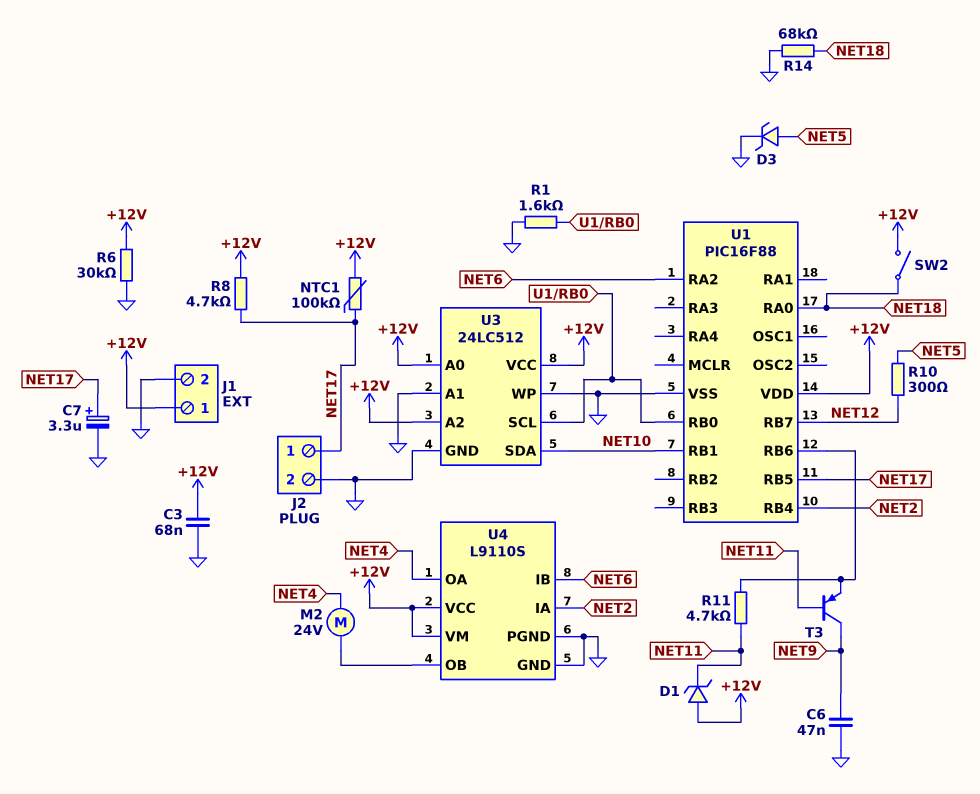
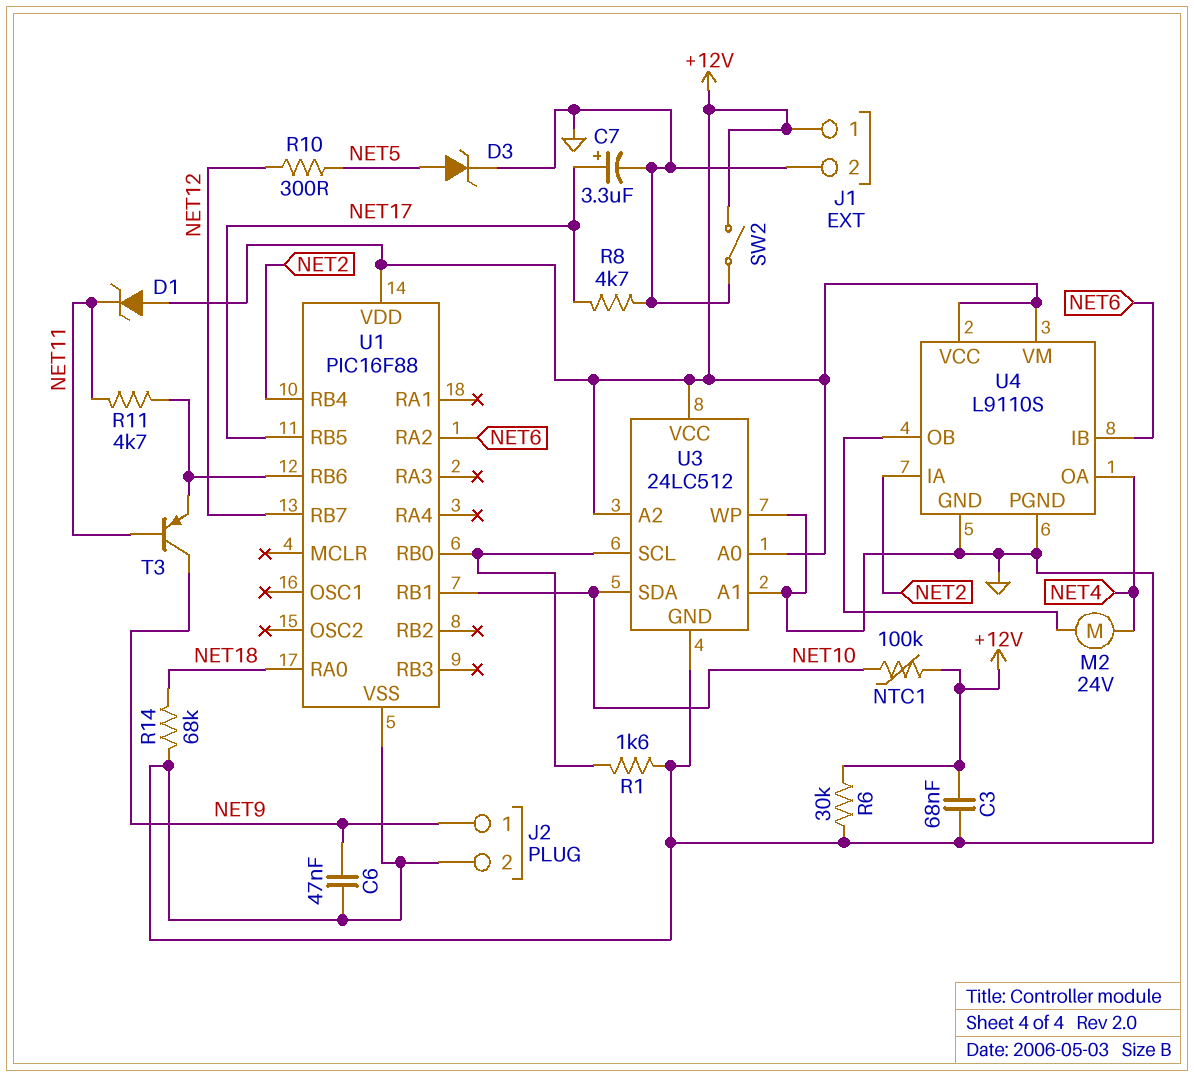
J2 pin 1: NET17 -> NET9
NTC1: 100k (+12V, NET17) -> 100k (+12V, NET10)
R8: 4.7k (+12V, NET17) -> 4.7k (GND, NET17)
SW2: switch (+12V, NET18) -> switch (+12V, GND)

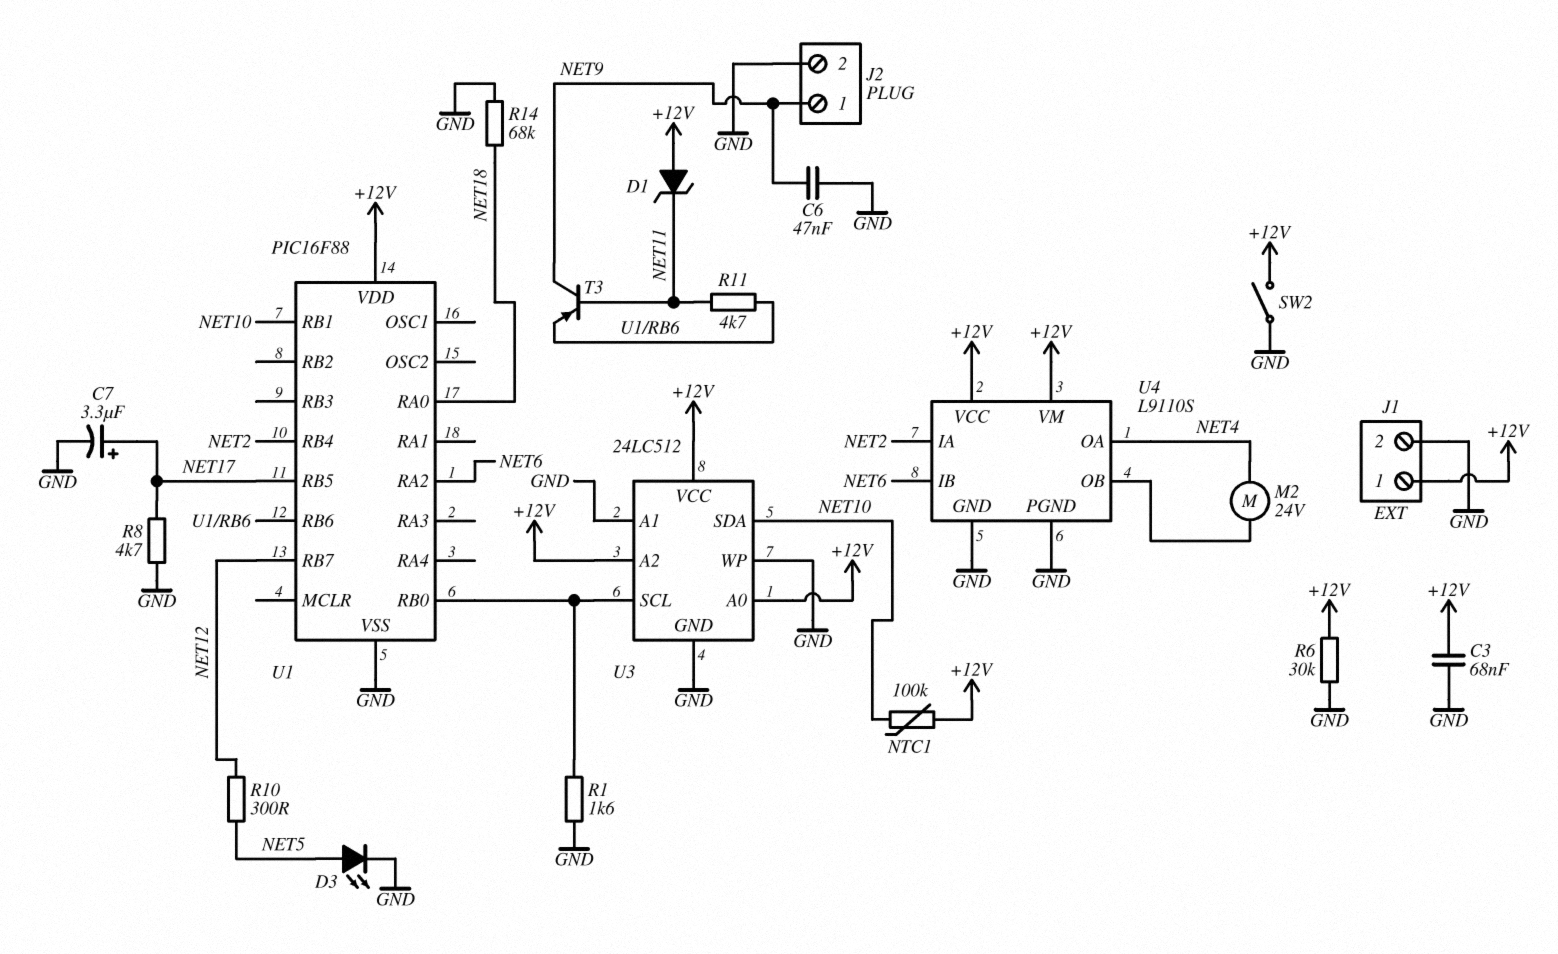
D3: zener (A NET5, K GND) -> LED (A NET5, K GND)

